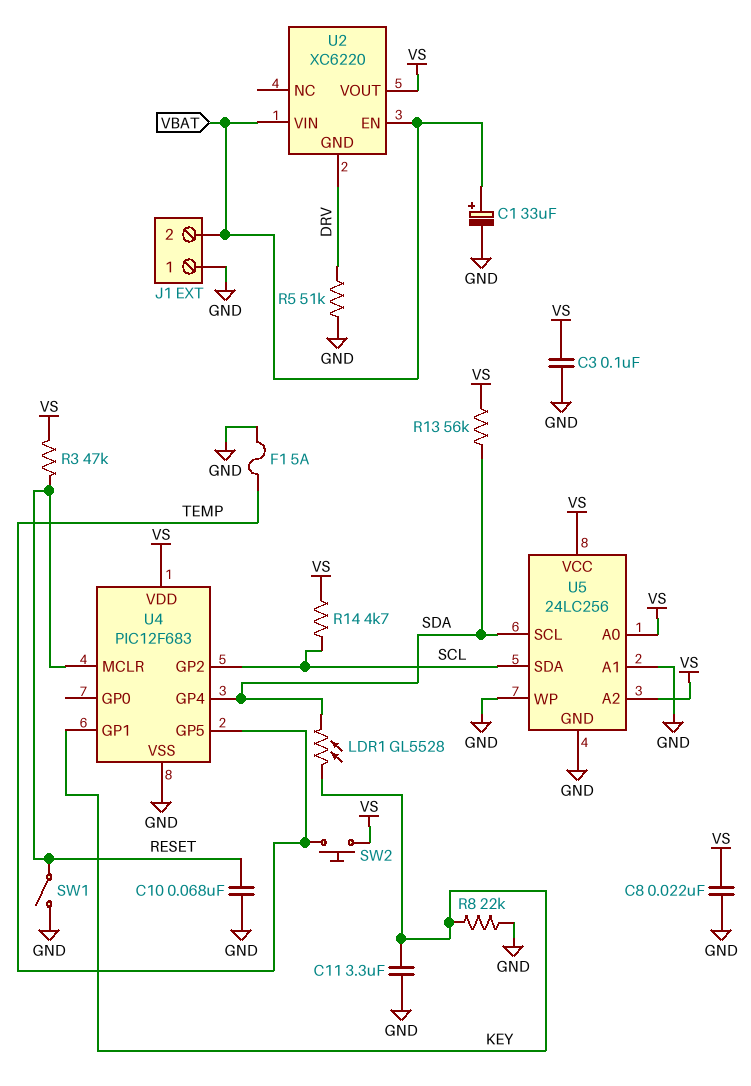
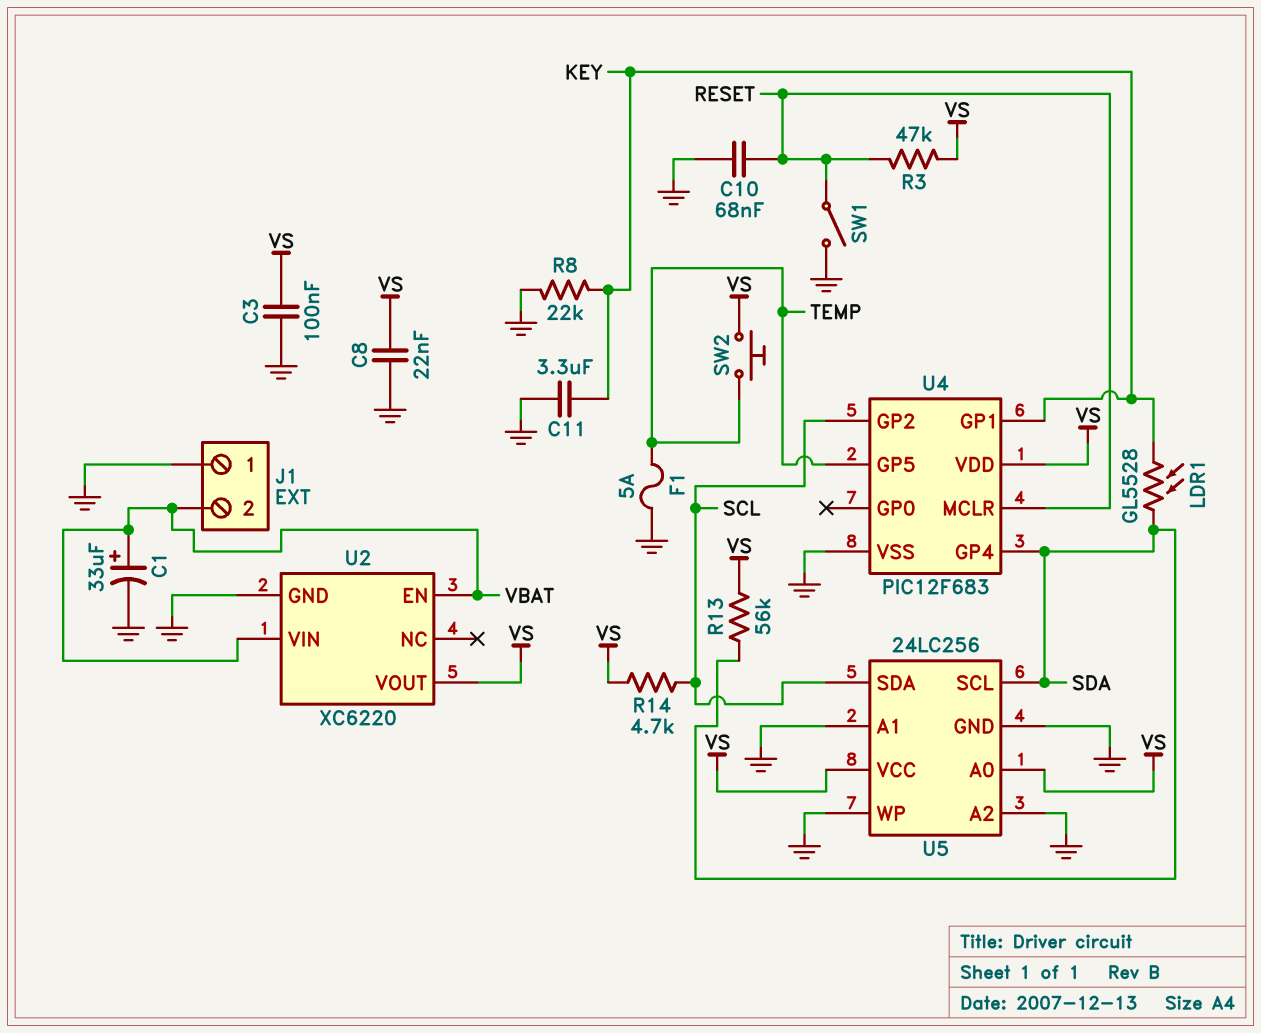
R5: 51k (DRV, GND) -> none
U2 pin GND: DRV -> GND
U5 pin A2: VS -> GND

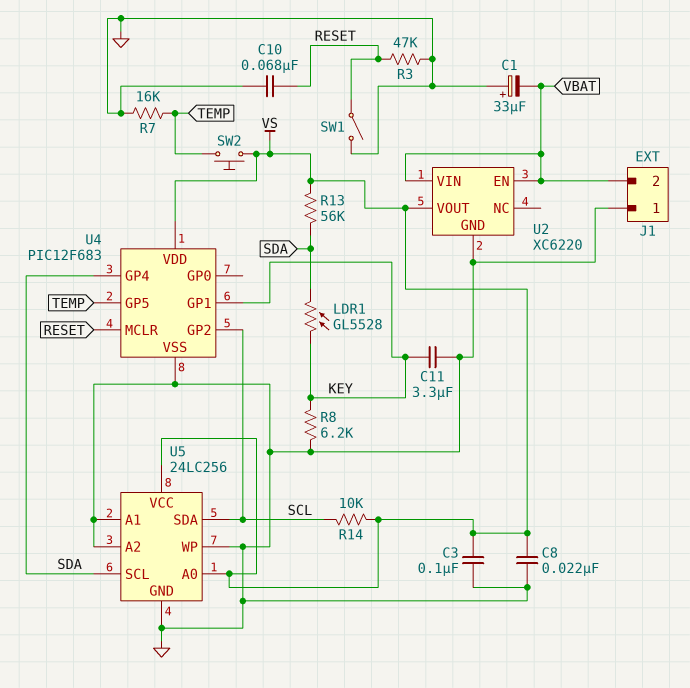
C1: 33uF (plus VBAT, minus GND) -> 33uF (plus GND, minus VBAT)
F1: 5A (GND, TEMP) -> none
R3: 47k (RESET, VS) -> 47k (GND, RESET)
R7: none -> 16k (GND, TEMP)
R8: 22k (GND, KEY) -> 6.2k (GND, KEY)
R14: 4.7k (SCL, VS) -> 10k (SCL, VS)

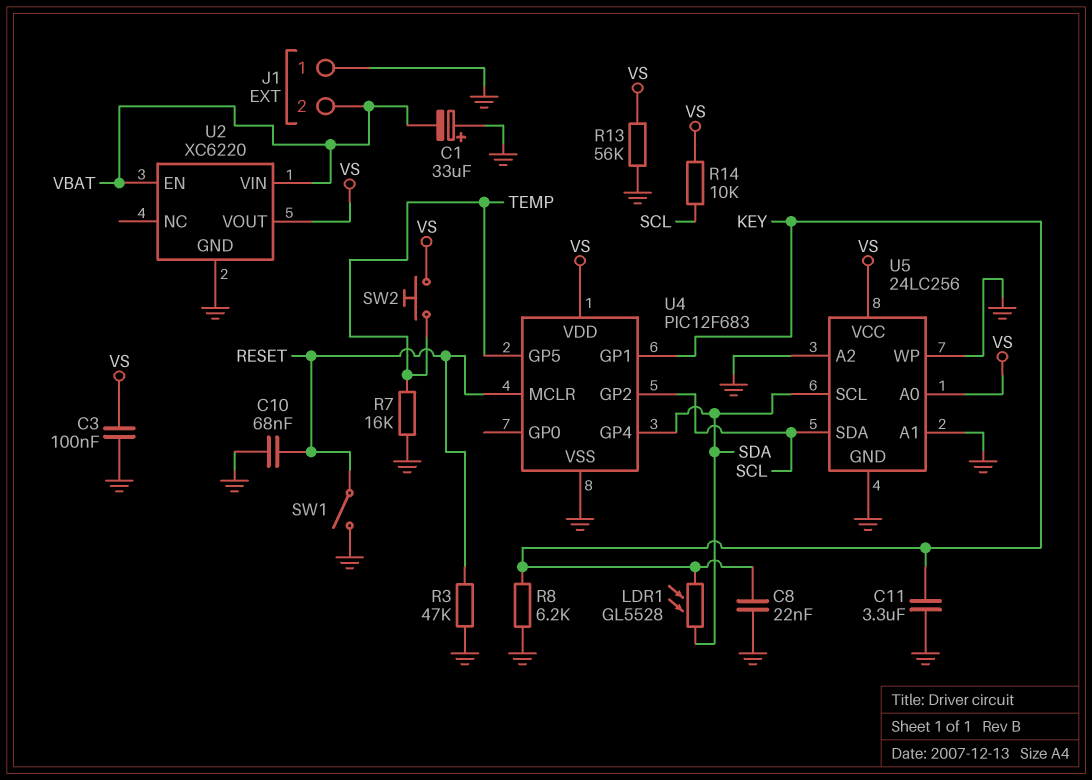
C8: 22nF (GND, VS) -> 22nF (GND, KEY)
R13: 56k (SDA, VS) -> 56k (GND, VS)

